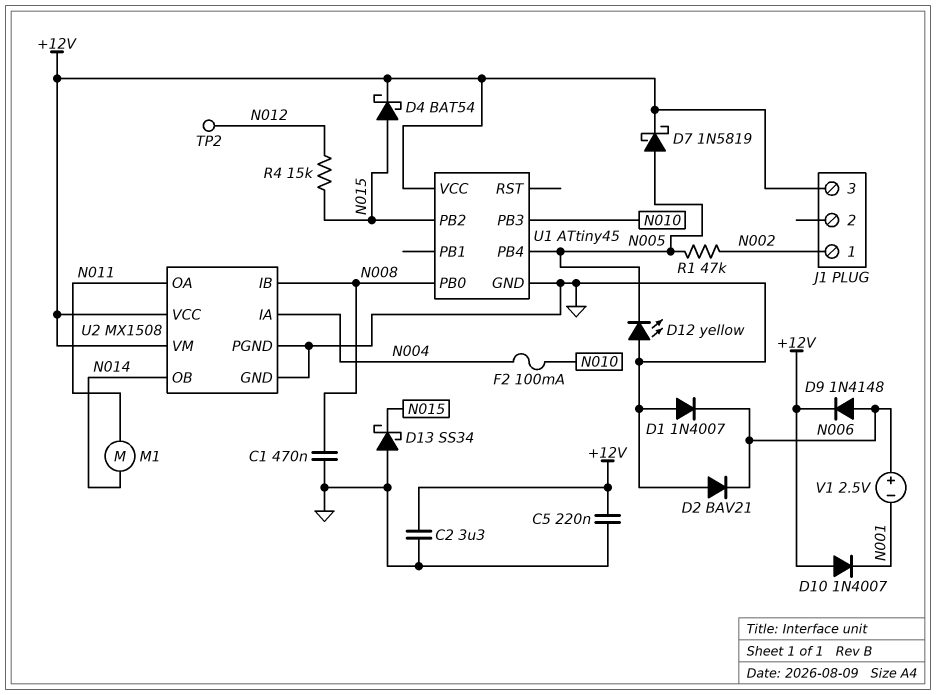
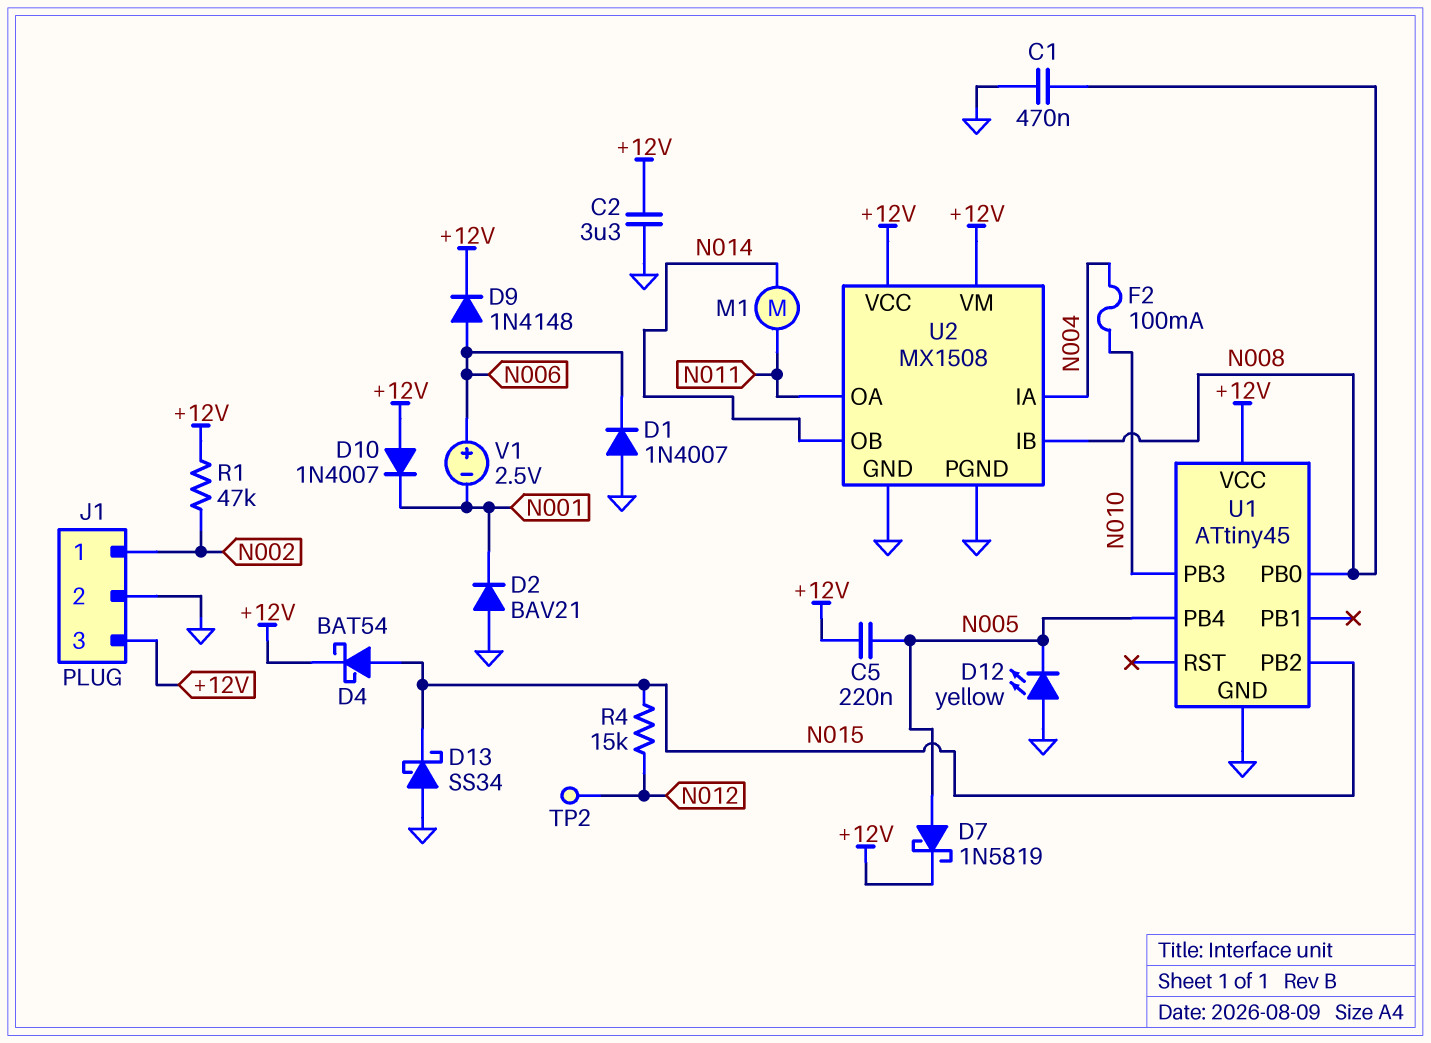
C5: 220nF (+12V, GND) -> 220nF (+12V, N005)
D2: diode BAV21 (A GND, K N006) -> diode BAV21 (A GND, K N001)
J1 pin 2: none -> GND
R1: 47k (N002, N005) -> 47k (+12V, N002)

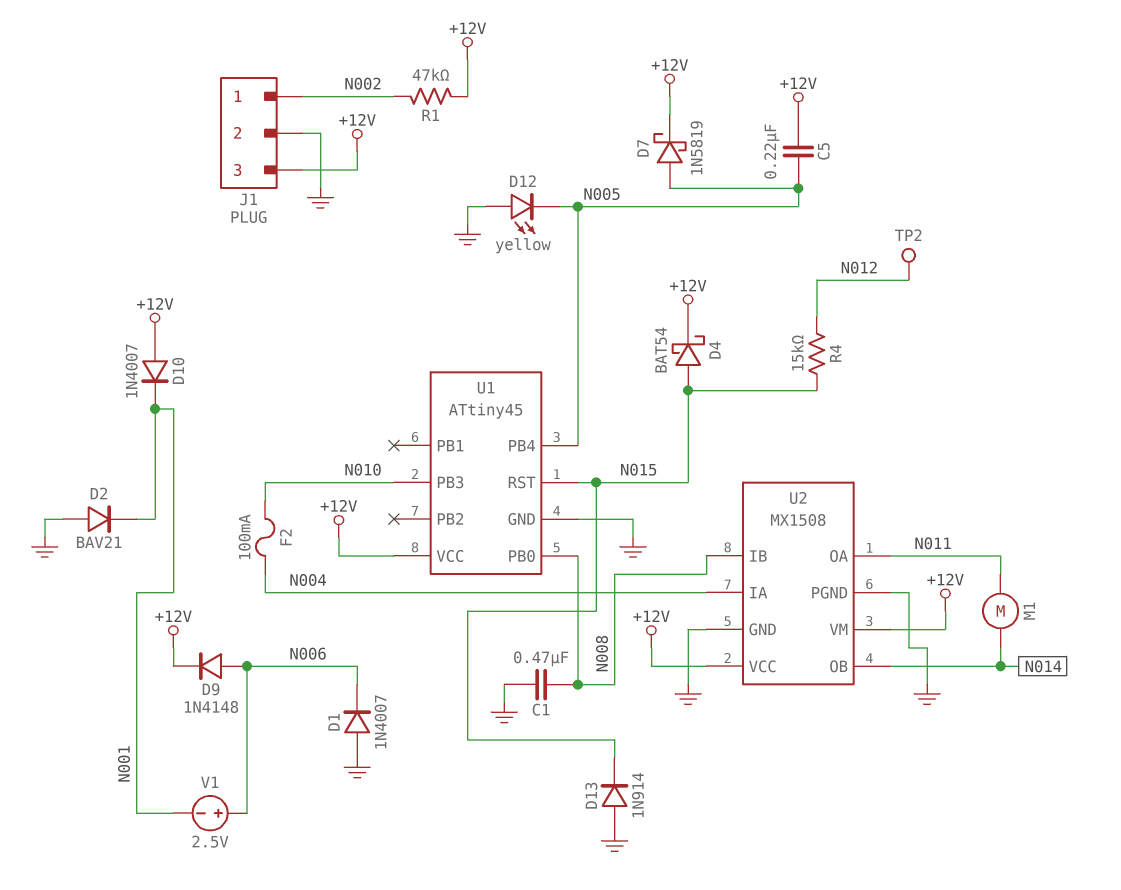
C2: 3.3uF (+12V, GND) -> none
D13: schottky SS34 (A GND, K N015) -> diode 1N914 (A GND, K N015)
U1 pin PB2: N015 -> none
U1 pin RST: none -> N015

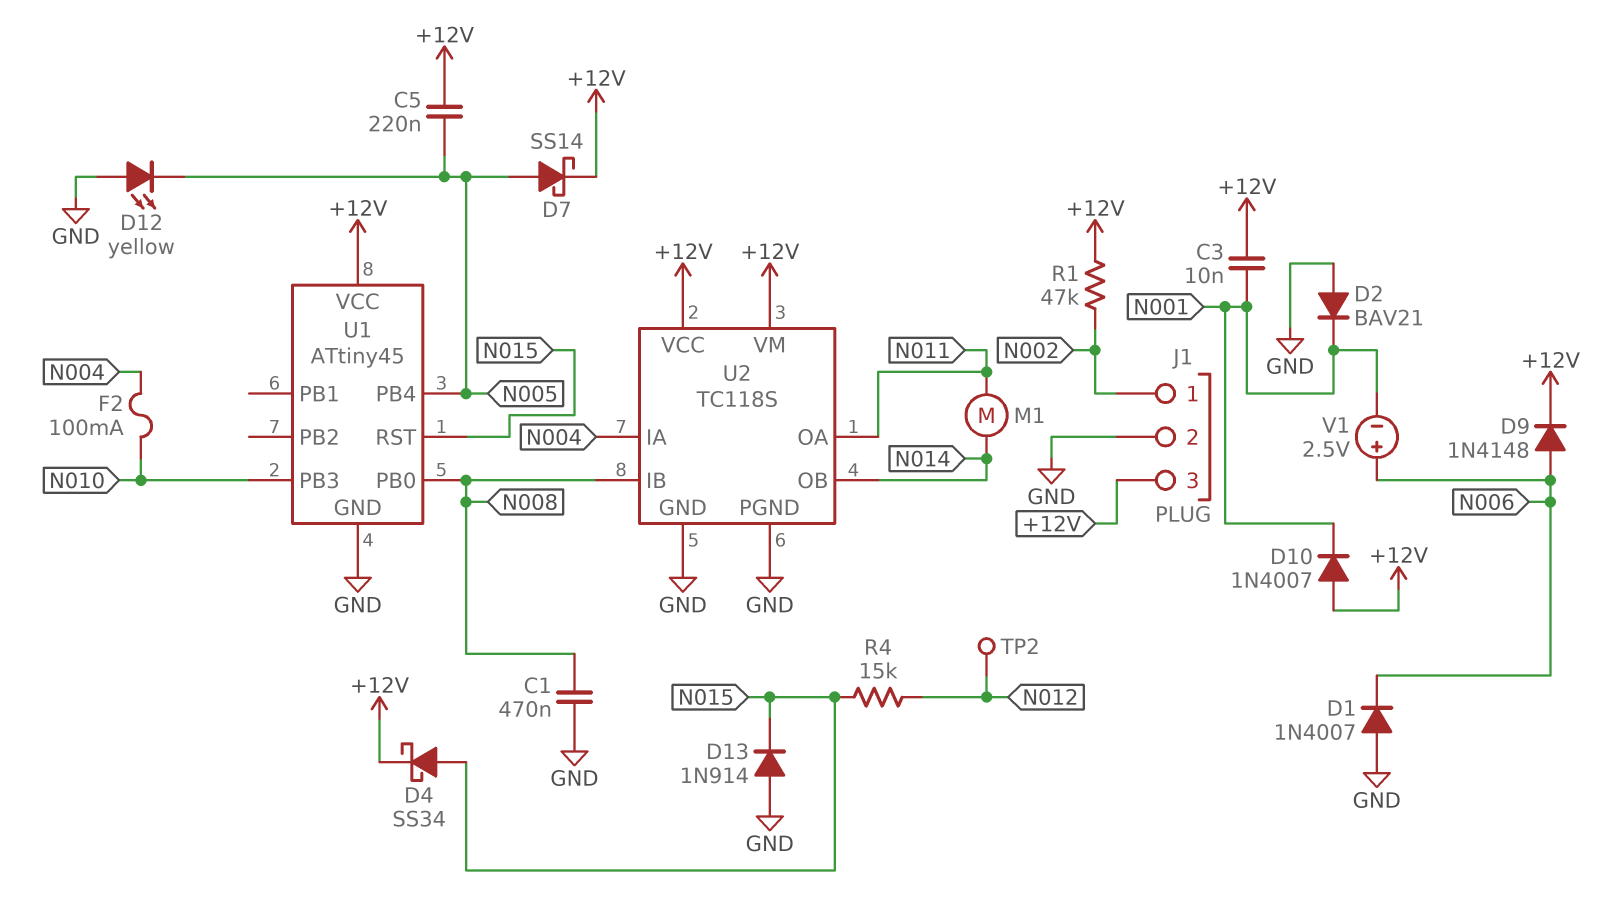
C3: none -> 10nF (+12V, N001)
D4: schottky BAT54 (A N015, K +12V) -> schottky SS34 (A N015, K +12V)
D7: schottky 1N5819 (A N005, K +12V) -> schottky SS14 (A N005, K +12V)
U2: MX1508 -> TC118S

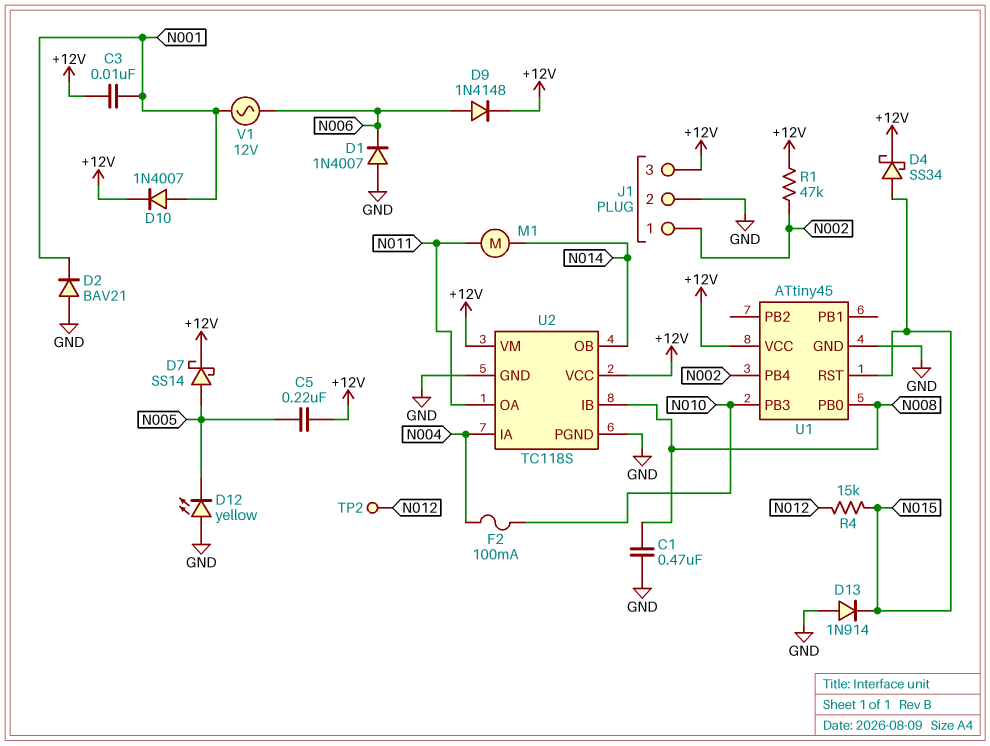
D10: diode 1N4007 (A +12V, K N001) -> diode 1N4007 (A N001, K +12V)
U1 pin PB4: N005 -> N002
V1: 2.5V (plus N006, minus N001) -> AC 12V (N001, N006)

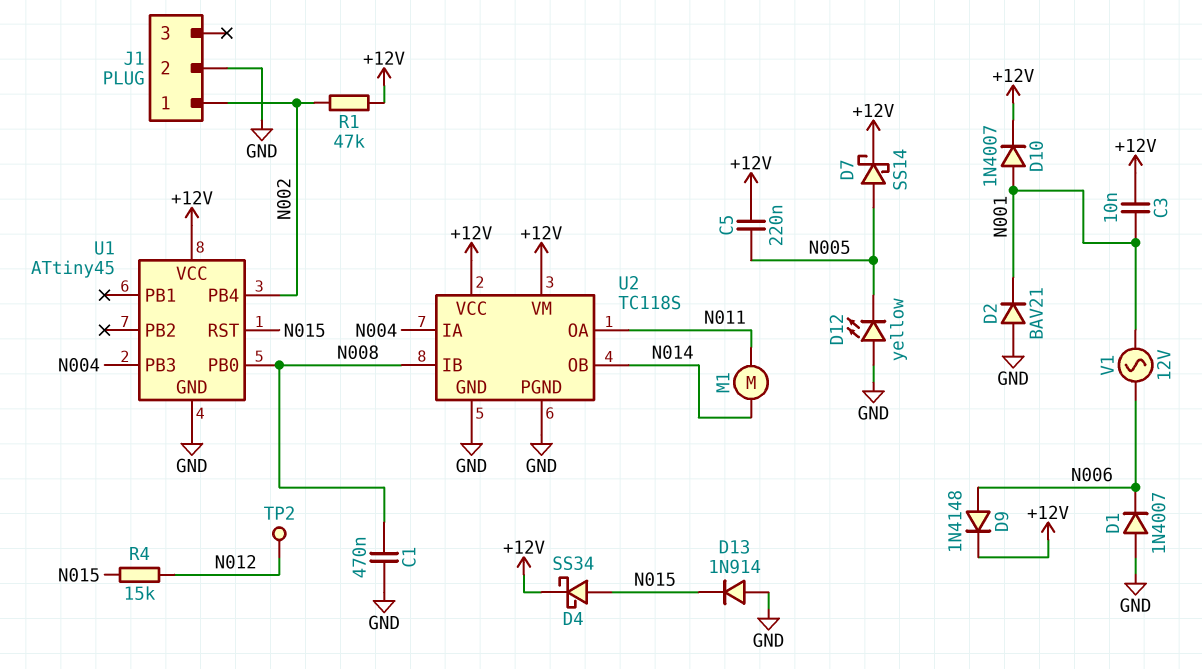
F2: 100mA (N004, N010) -> none
J1 pin 3: +12V -> none
U1 pin PB3: N010 -> N004

